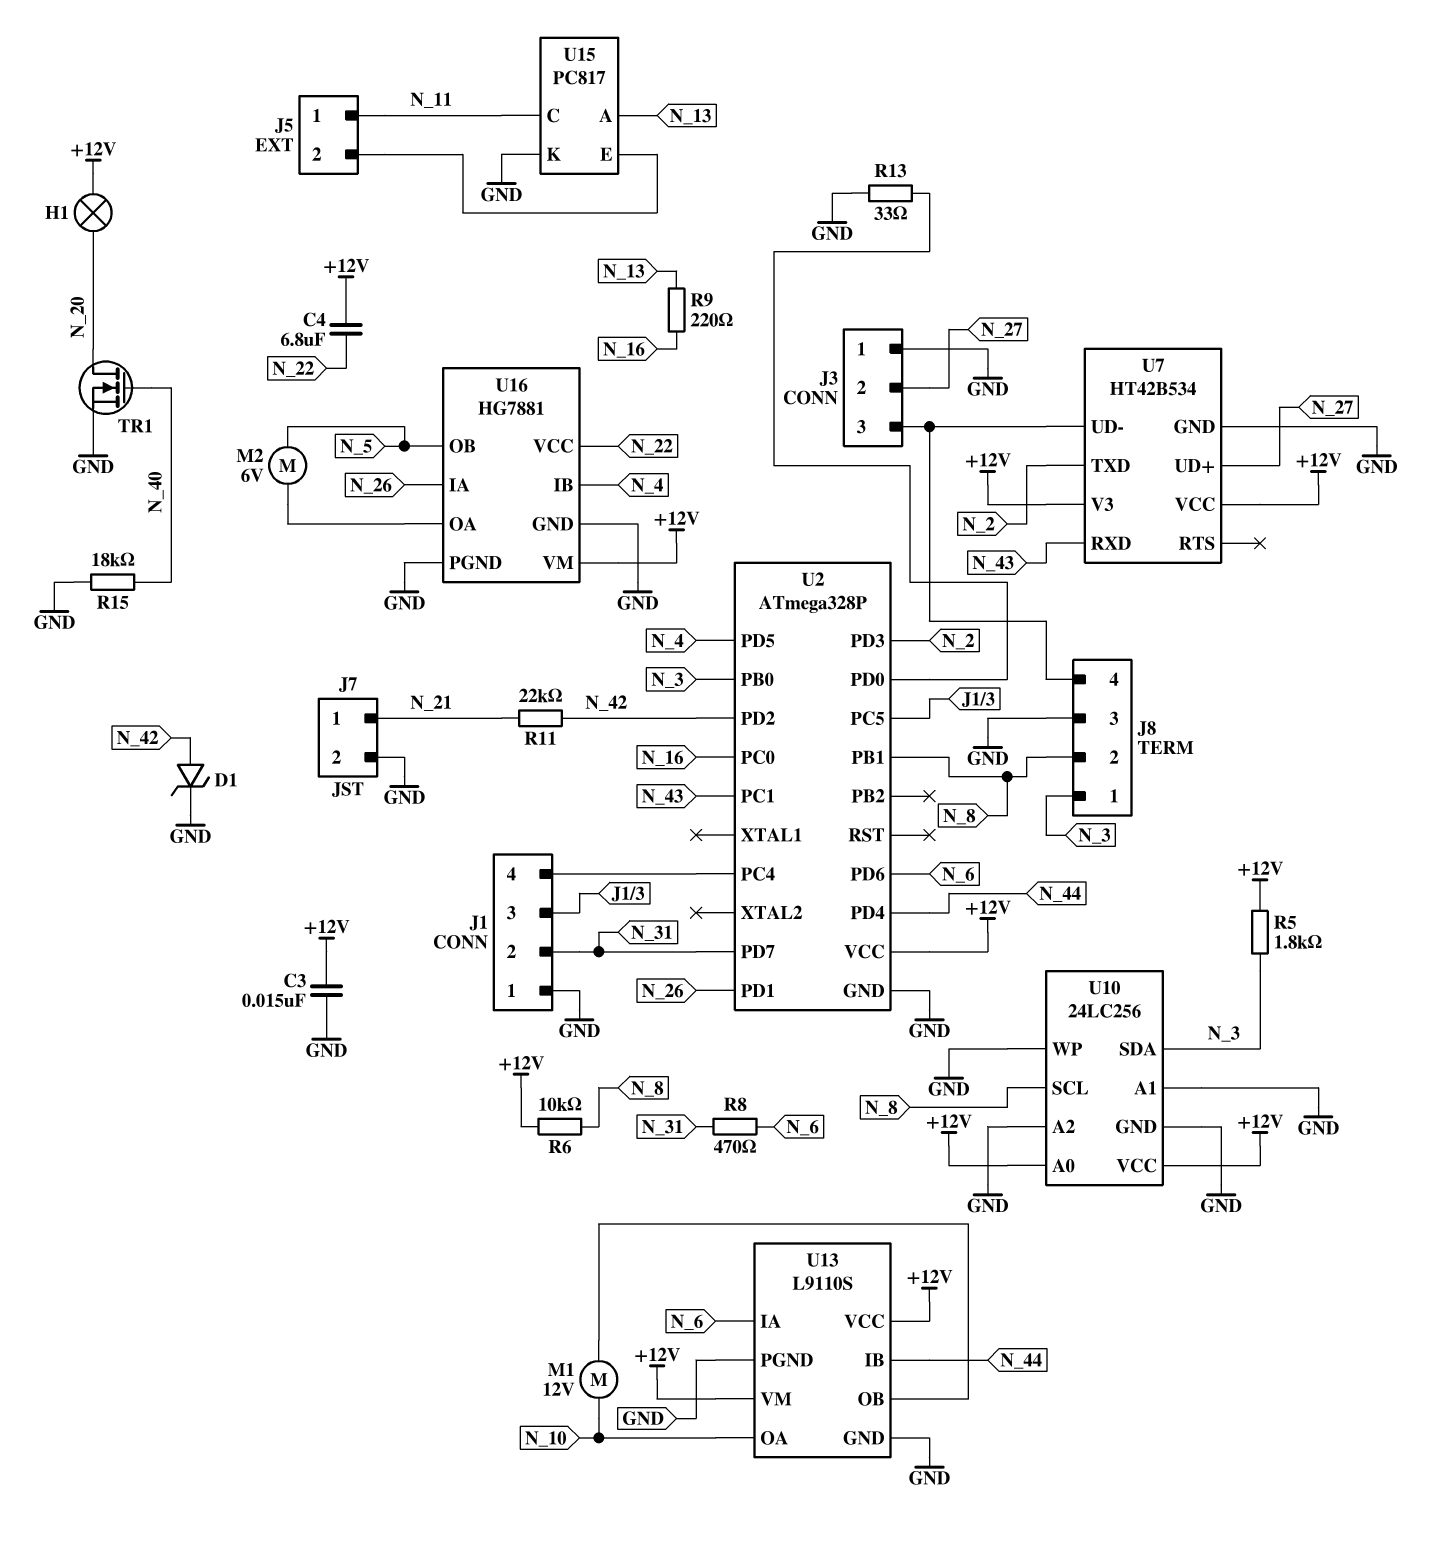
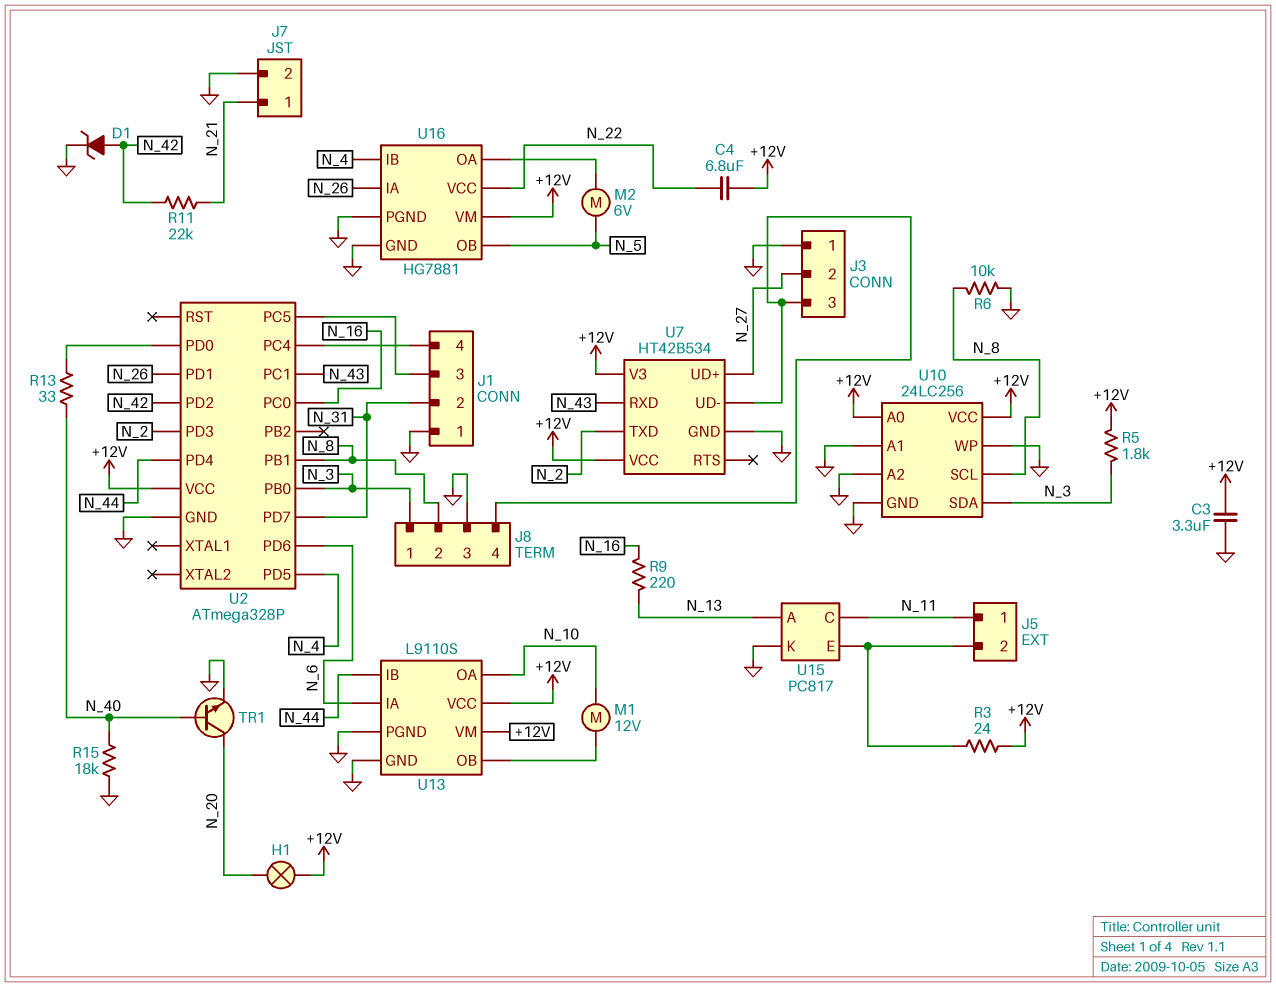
C3: 15nF (+12V, GND) -> 3.3uF (+12V, GND)
R3: none -> 24 (+12V, J5/2)
R6: 10k (+12V, N_8) -> 10k (GND, N_8)
R8: 470 (N_6, N_31) -> none
R13: 33 (GND, U2/PD0) -> 33 (N_40, U2/PD0)
TR1: NMOS (G N_40, D N_20, S GND) -> NPN (B N_40, C N_20, E GND)

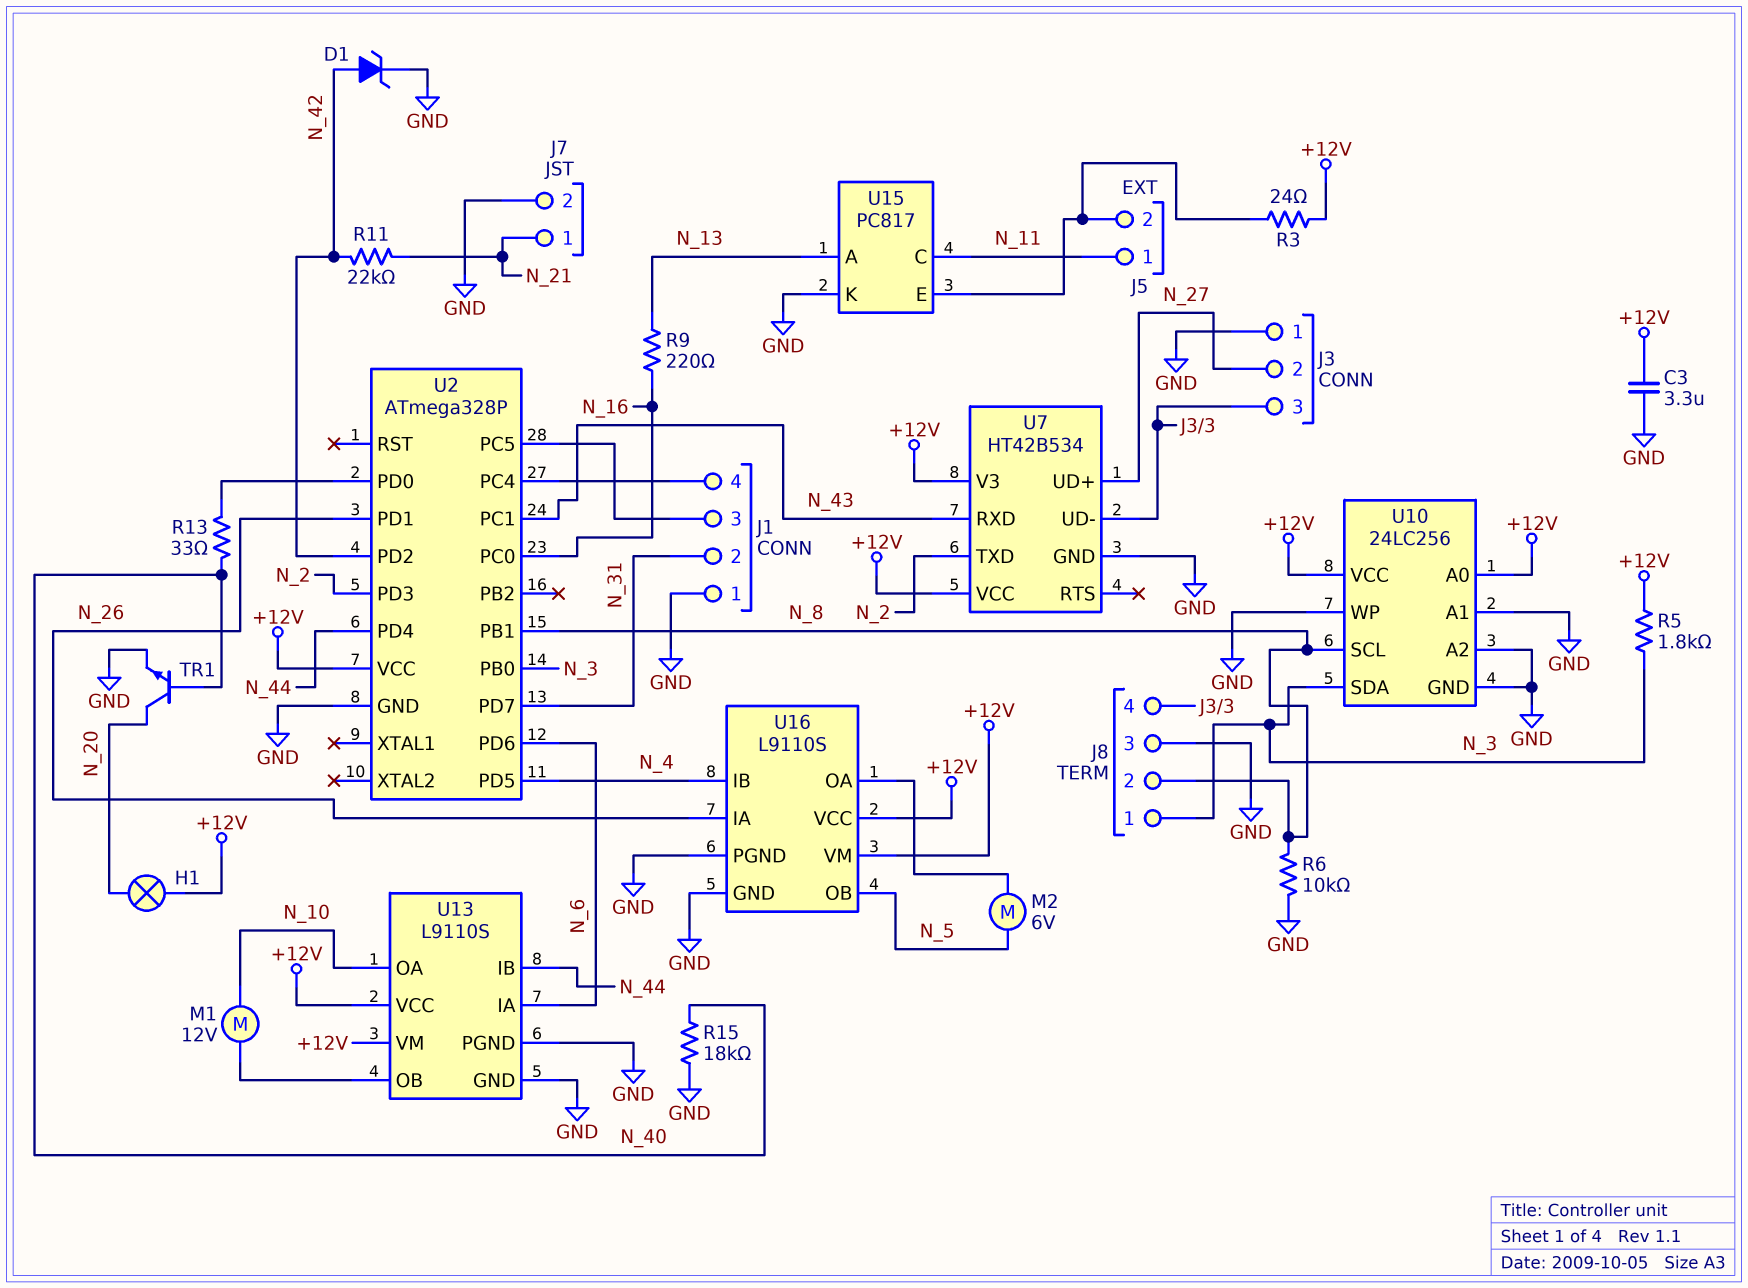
C4: 6.8uF (+12V, N_22) -> none
U16: HG7881 -> L9110S
U16 pin VCC: N_22 -> +12V

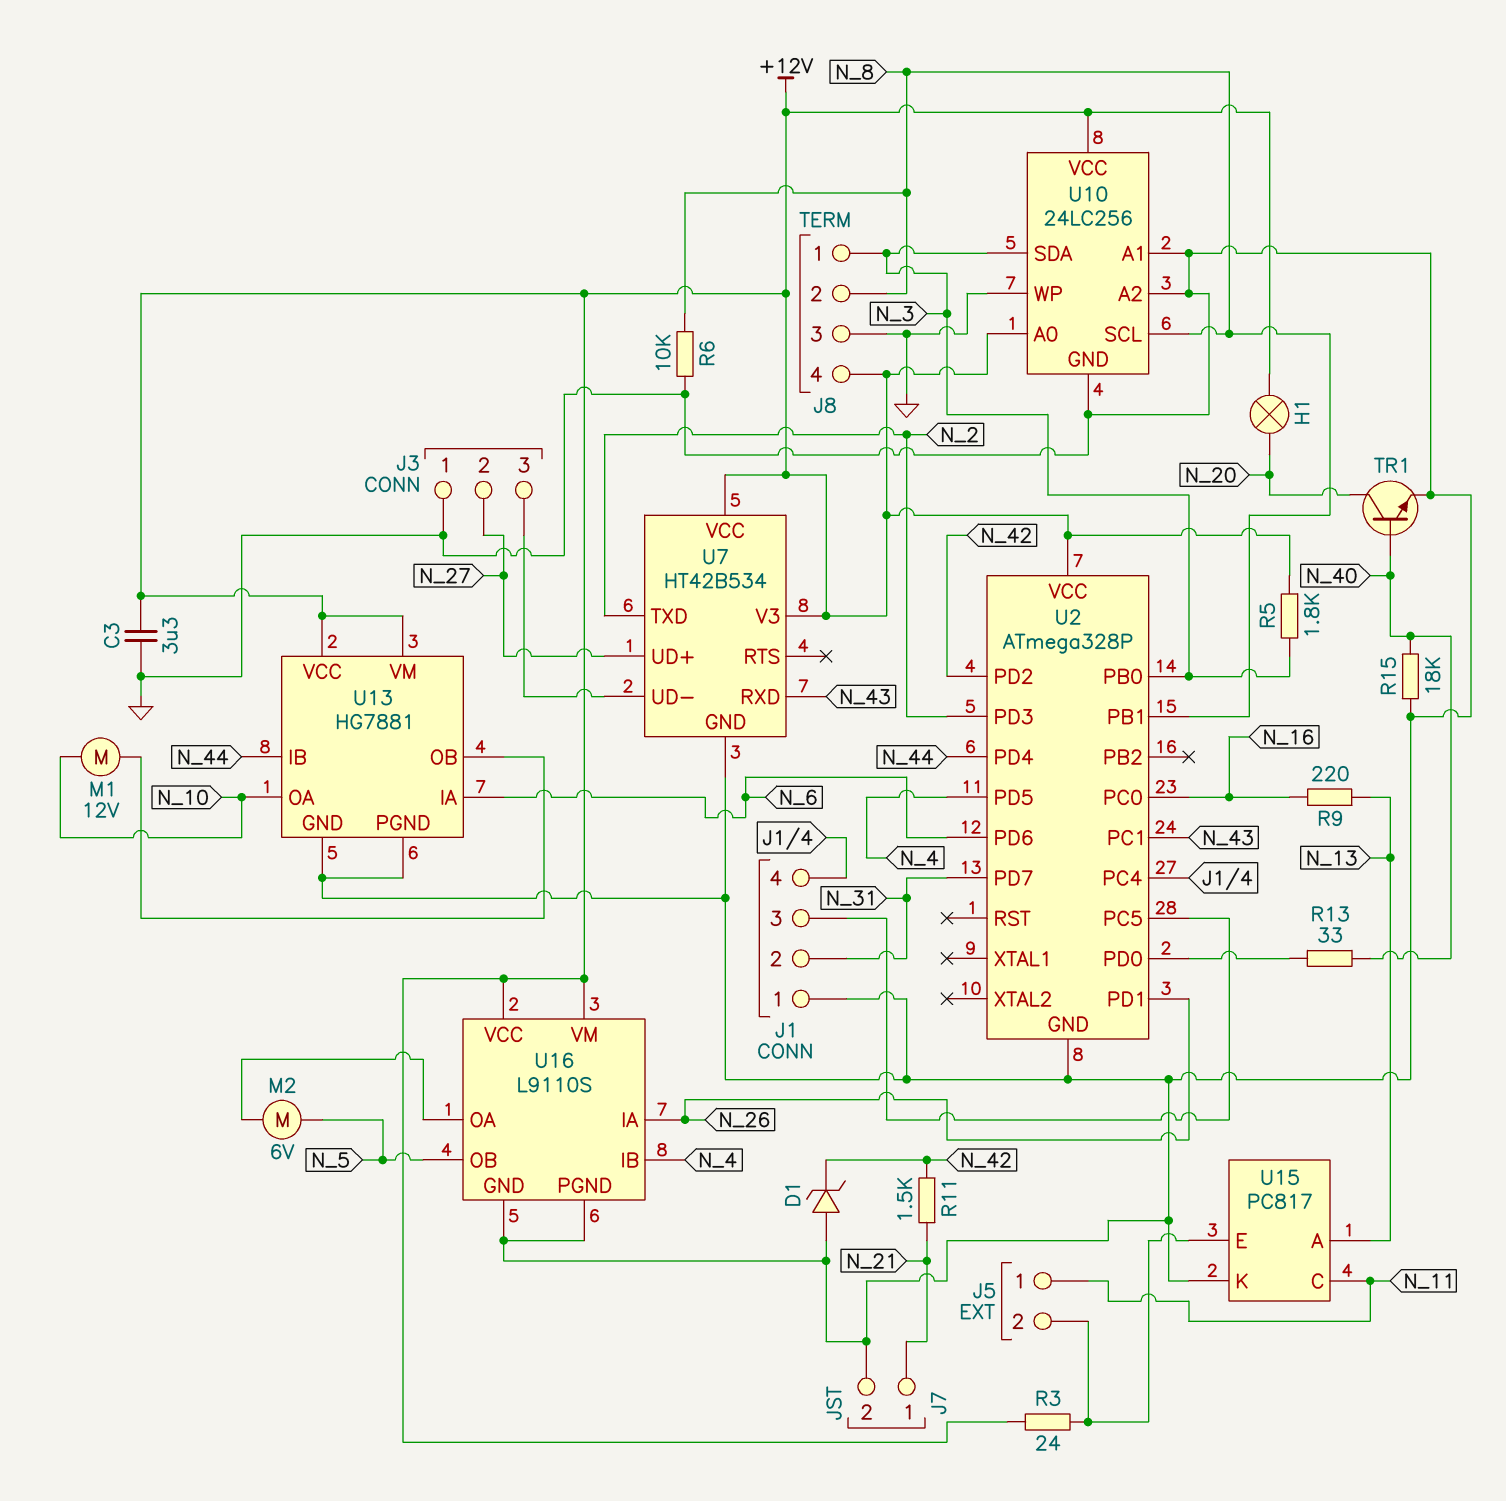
D1: zener (A N_42, K GND) -> zener (A GND, K N_42)
J8 pin 4: J3/3 -> +12V
R11: 22k (N_21, N_42) -> 1.5k (N_21, N_42)
U13: L9110S -> HG7881

